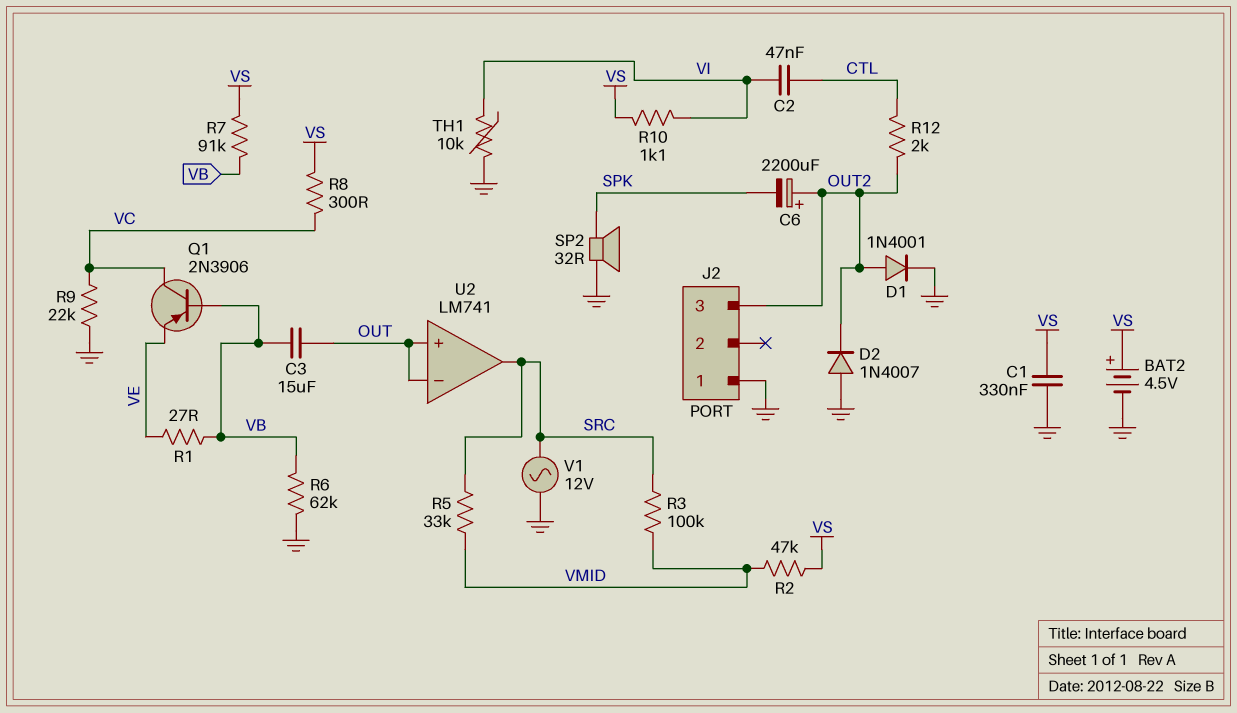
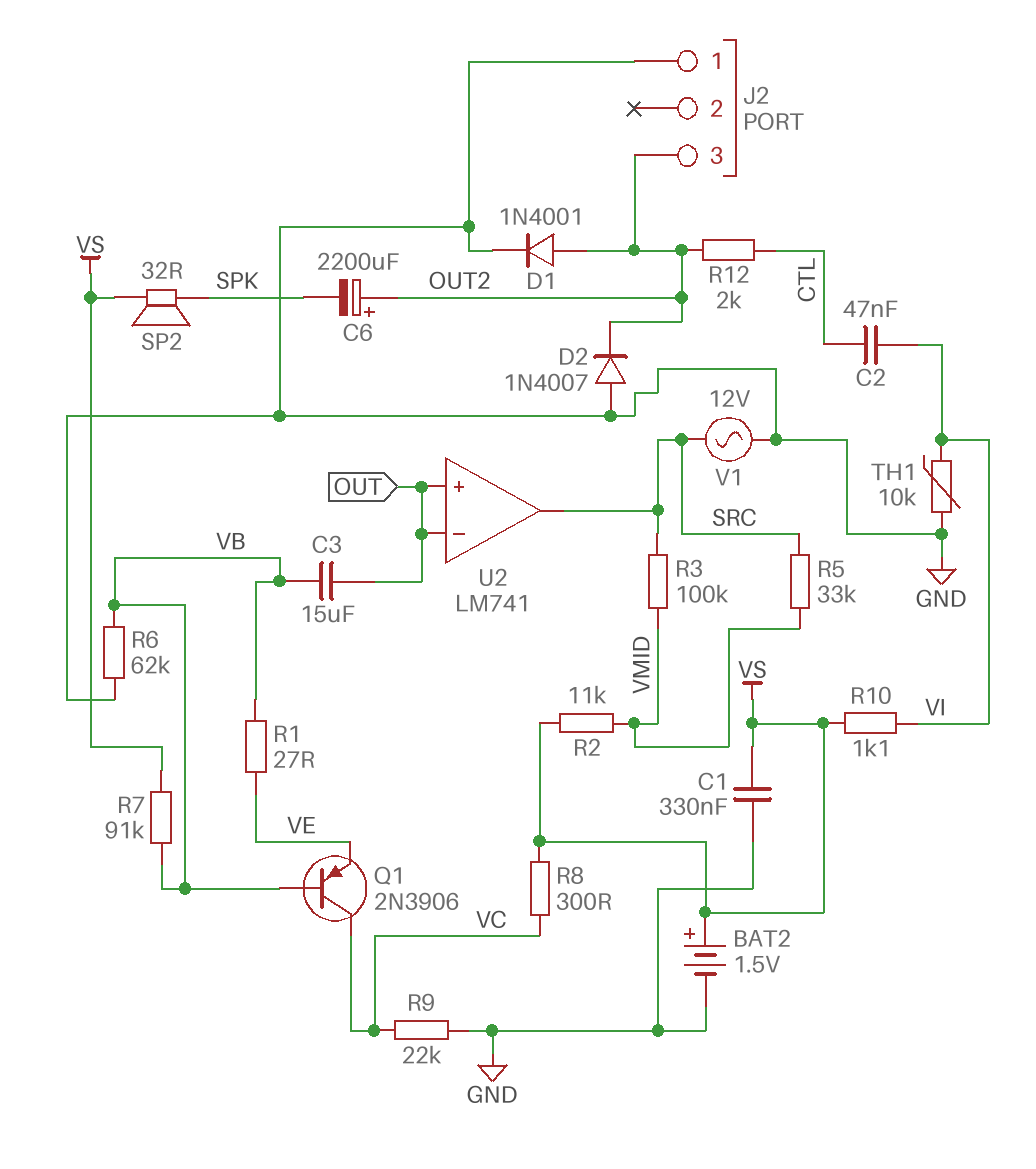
BAT2: 4.5V (plus VS, minus GND) -> 1.5V (plus VS, minus GND)
R2: 47k (VMID, VS) -> 11k (VMID, VS)
SP2: speaker 32R (GND, SPK) -> speaker 32R (SPK, VS)

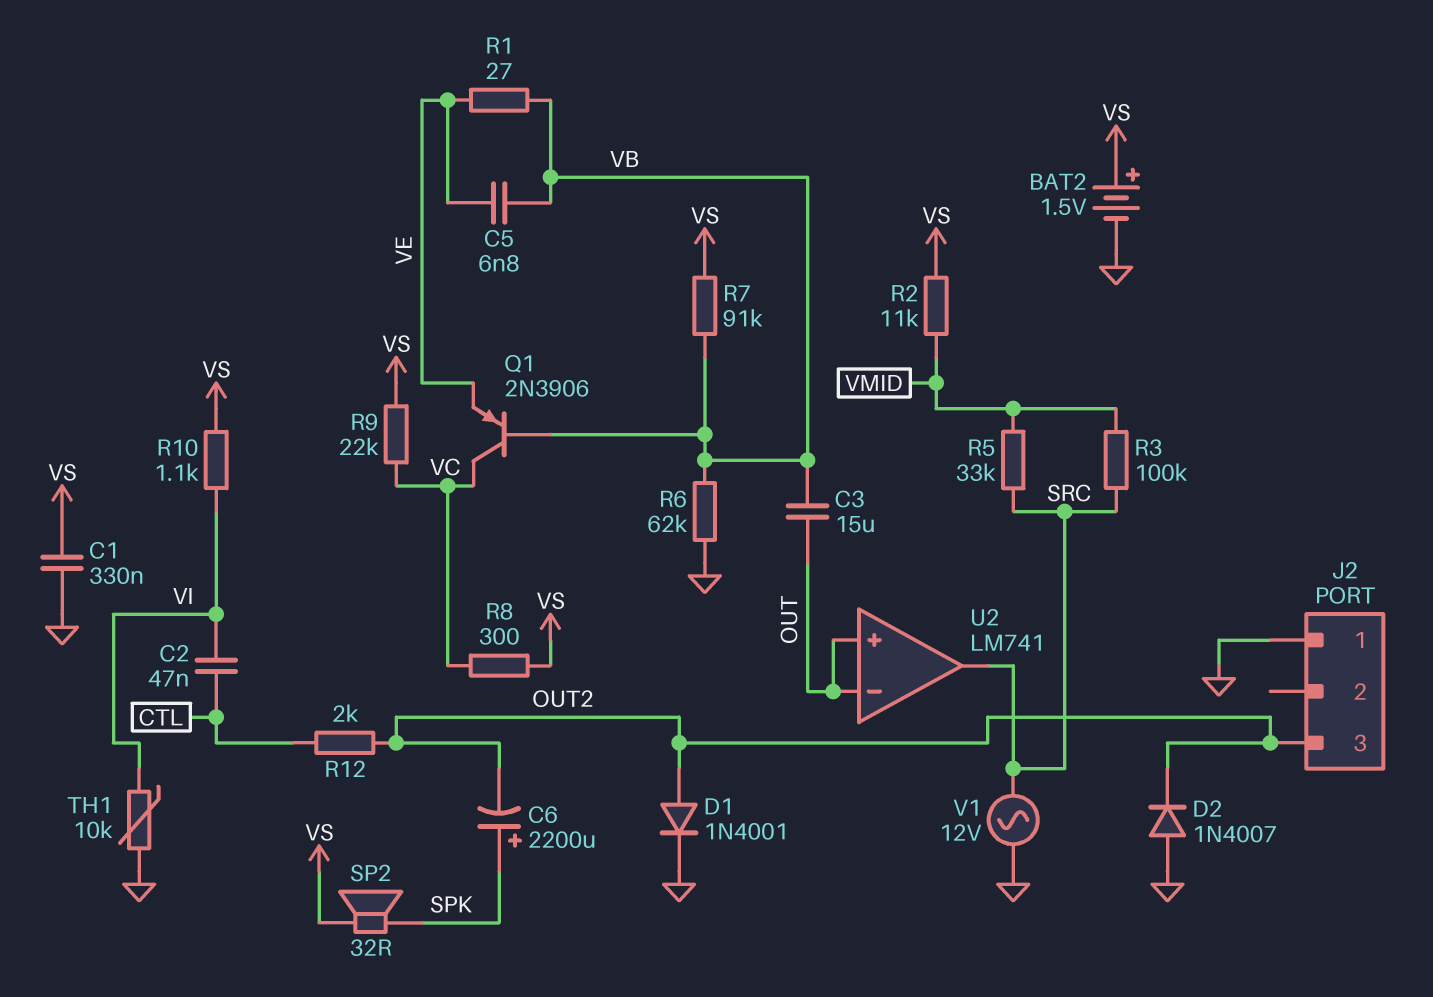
C5: none -> 6.8nF (VB, VE)
C6: 2200uF (plus OUT2, minus SPK) -> 2200uF (plus SPK, minus OUT2)
R9: 22k (GND, VC) -> 22k (VC, VS)

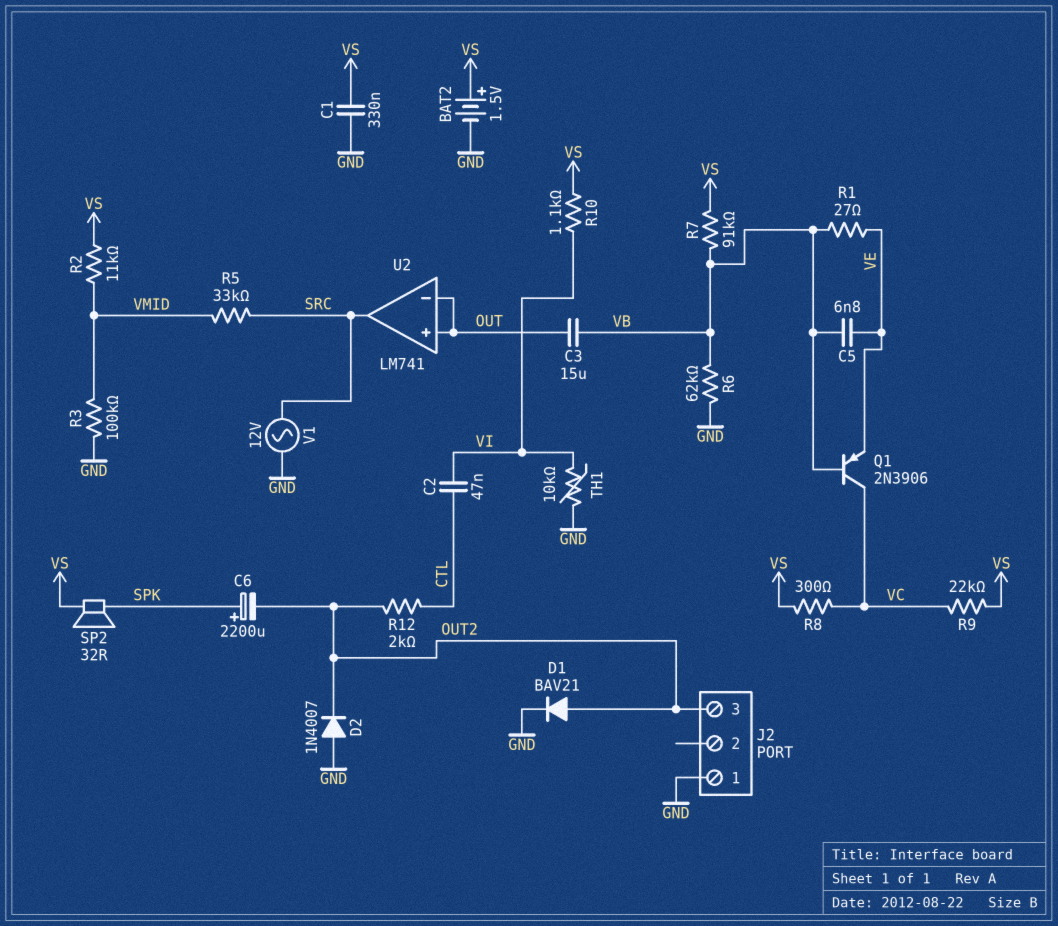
D1: diode 1N4001 (A OUT2, K GND) -> diode BAV21 (A OUT2, K GND)
R3: 100k (SRC, VMID) -> 100k (GND, VMID)

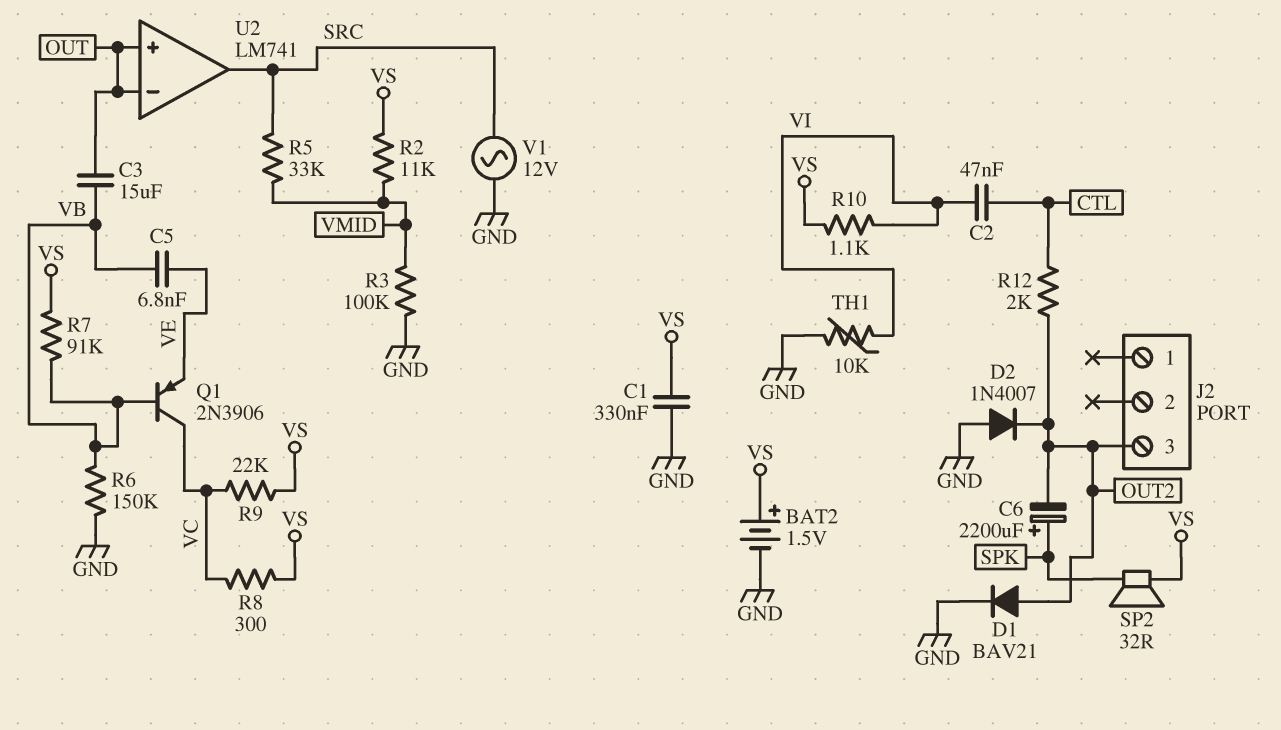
J2 pin 1: GND -> none
R1: 27 (VB, VE) -> none
R6: 62k (GND, VB) -> 150k (GND, VB)

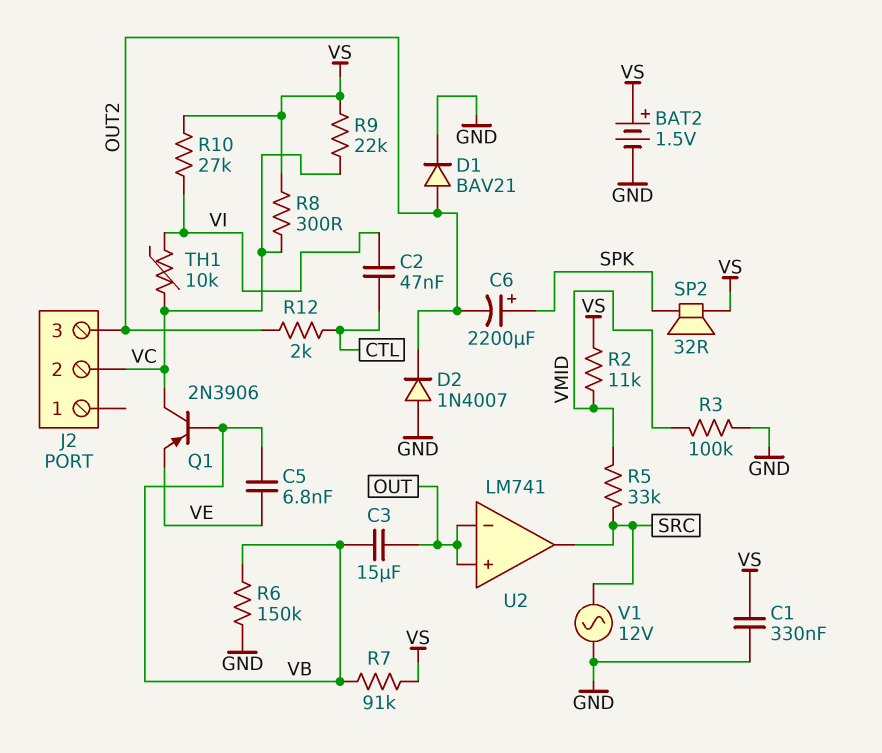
J2 pin 2: none -> VC
R10: 1.1k (VI, VS) -> 27k (VI, VS)
TH1: 10k (GND, VI) -> 10k (VC, VI)

